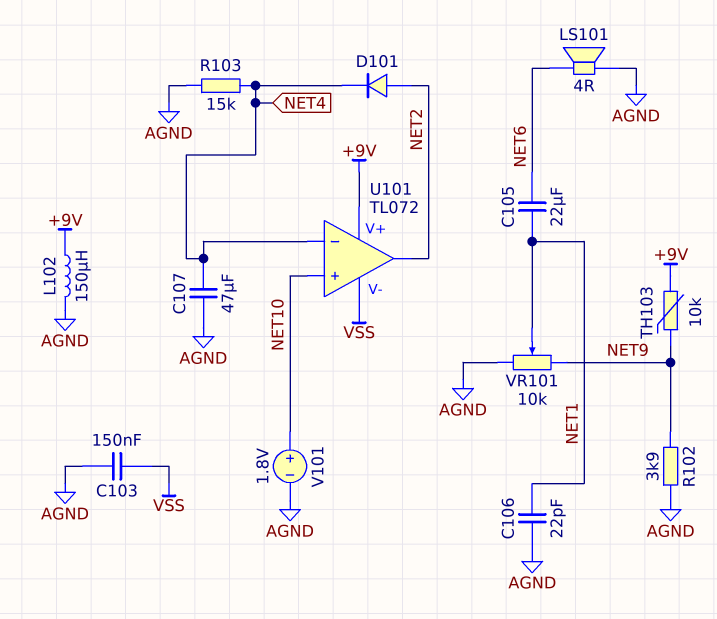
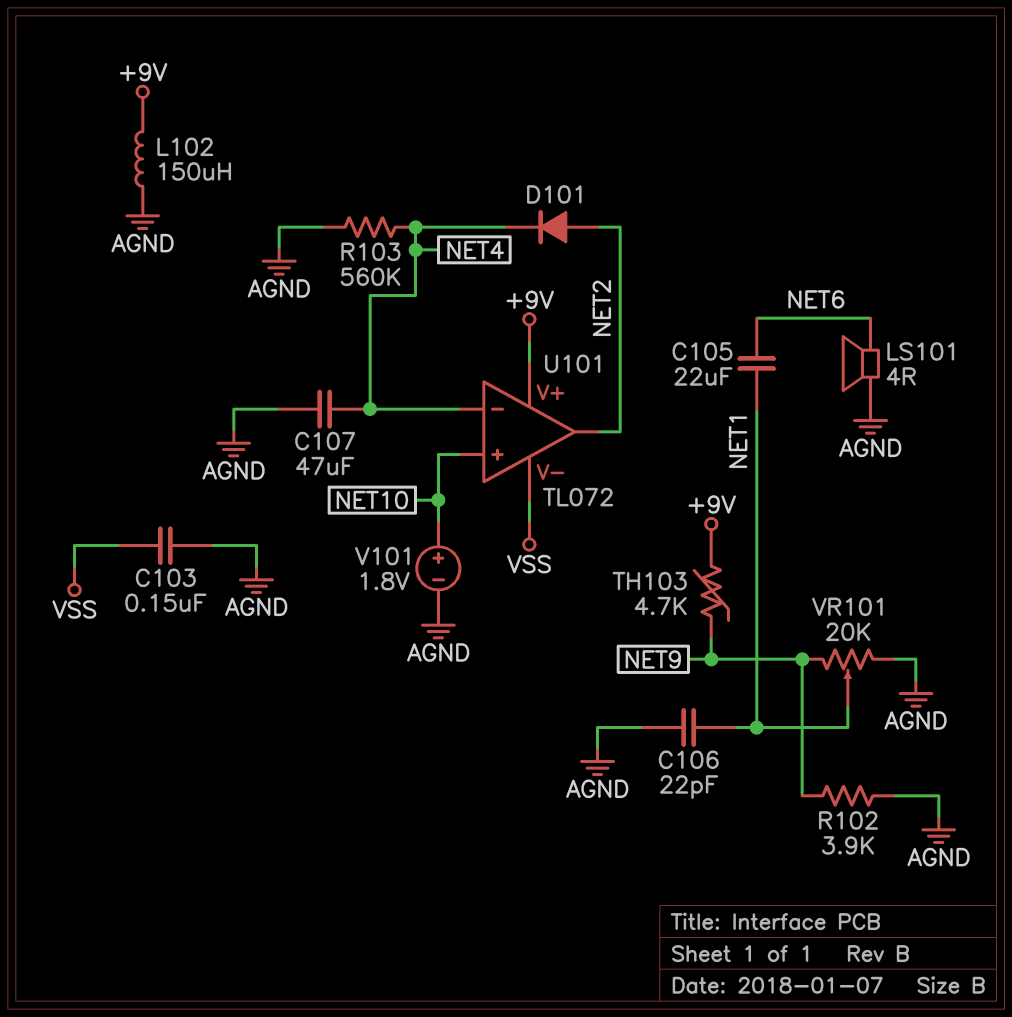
R103: 15k (AGND, NET4) -> 560k (AGND, NET4)
TH103: 10k (+9V, NET9) -> 4.7k (+9V, NET9)
VR101: 10k (AGND, NET9, wiper NET1) -> 20k (AGND, NET9, wiper NET1)

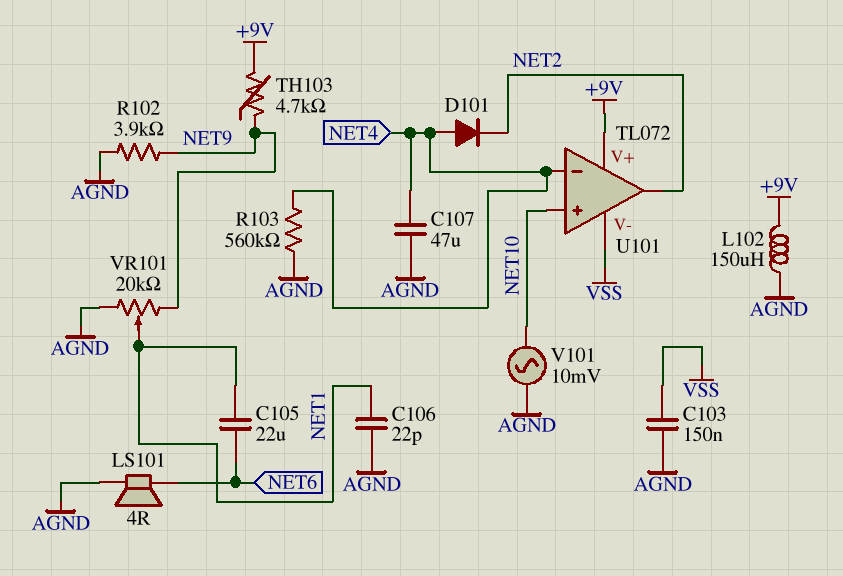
D101: diode (A NET2, K NET4) -> diode (A NET4, K NET2)
V101: 1.8V (plus NET10, minus AGND) -> AC 10mV (AGND, NET10)

